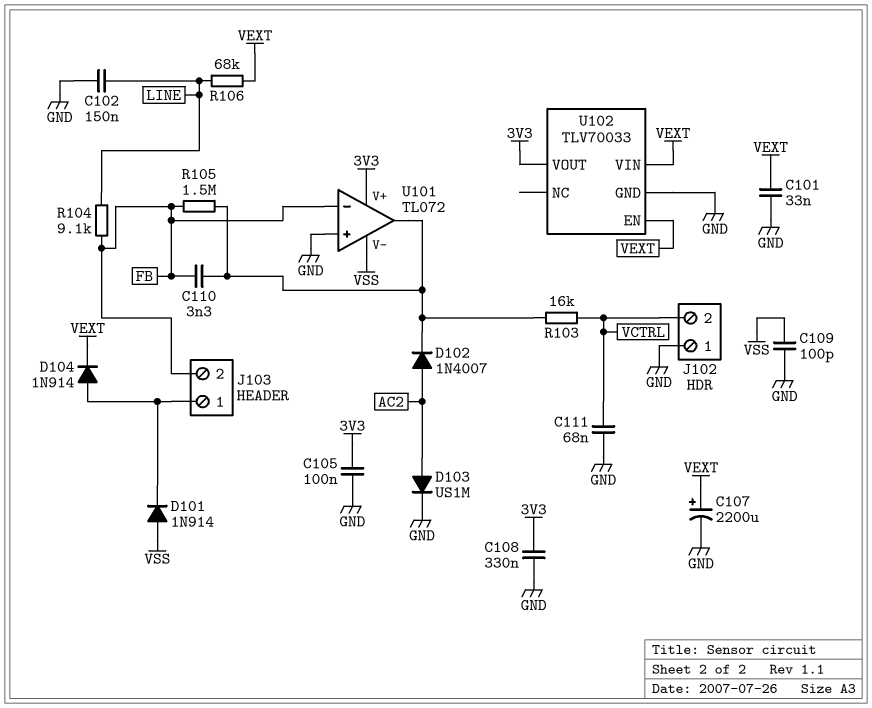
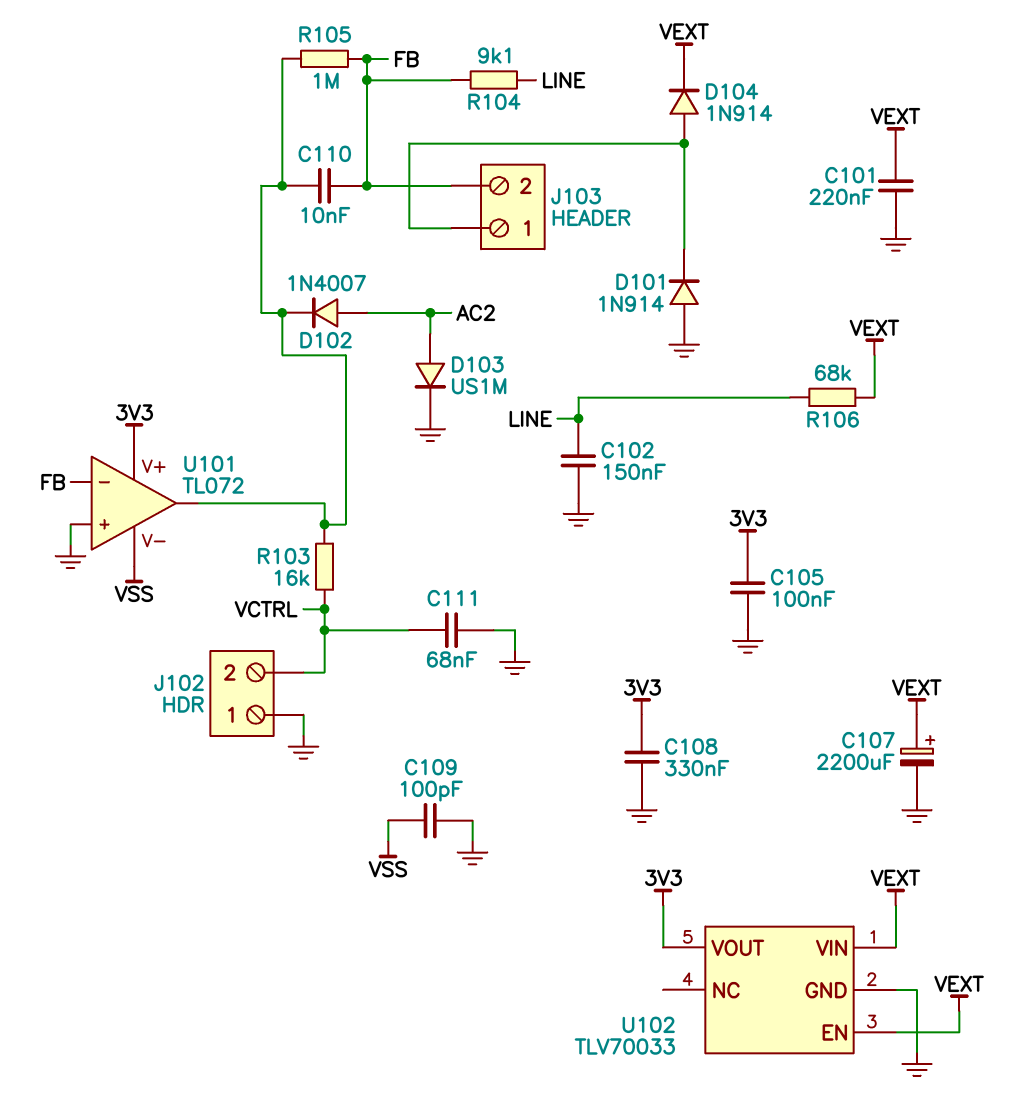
C101: 33nF (GND, VEXT) -> 220nF (GND, VEXT)
C110: 3.3nF (FB, U101/out) -> 10nF (FB, U101/out)
D101: diode 1N914 (A VSS, K J103/1) -> diode 1N914 (A GND, K J103/1)
R105: 1.5M (FB, U101/out) -> 1M (FB, U101/out)

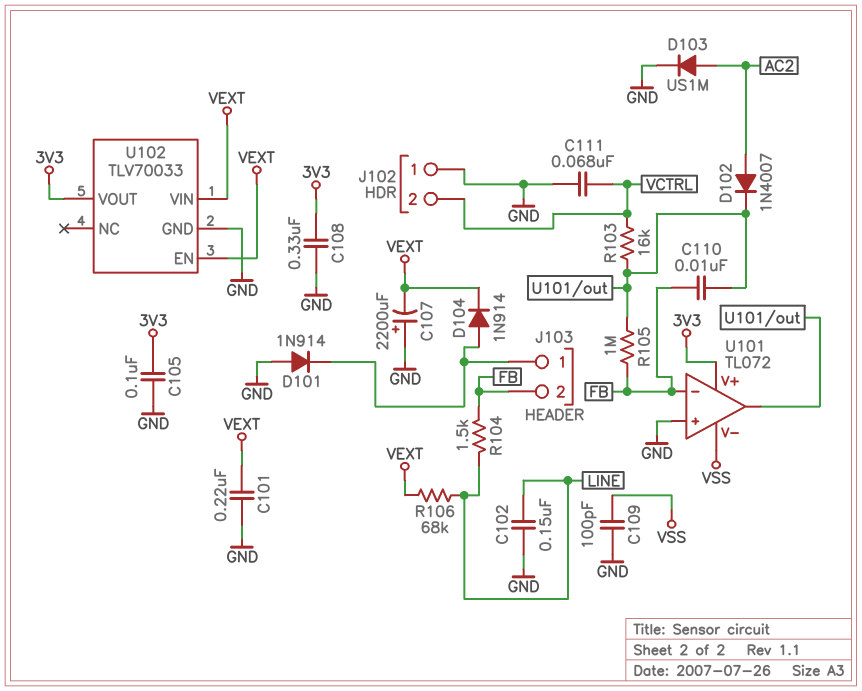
C107: 2200uF (plus VEXT, minus GND) -> 2200uF (plus GND, minus VEXT)
R104: 9.1k (FB, LINE) -> 1.5k (FB, LINE)

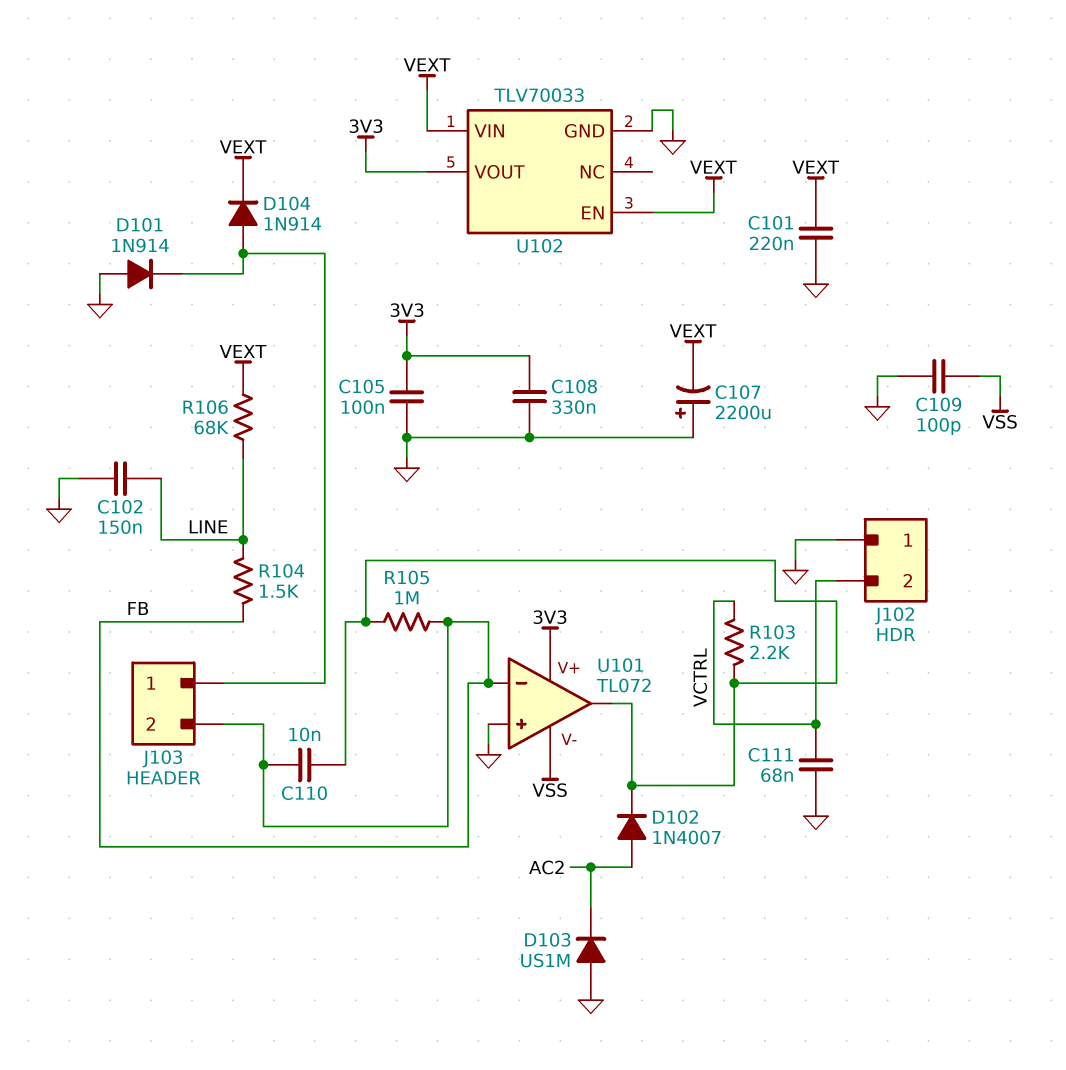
D103: diode US1M (A AC2, K GND) -> diode US1M (A GND, K AC2)
R103: 16k (U101/out, VCTRL) -> 2.2k (U101/out, VCTRL)

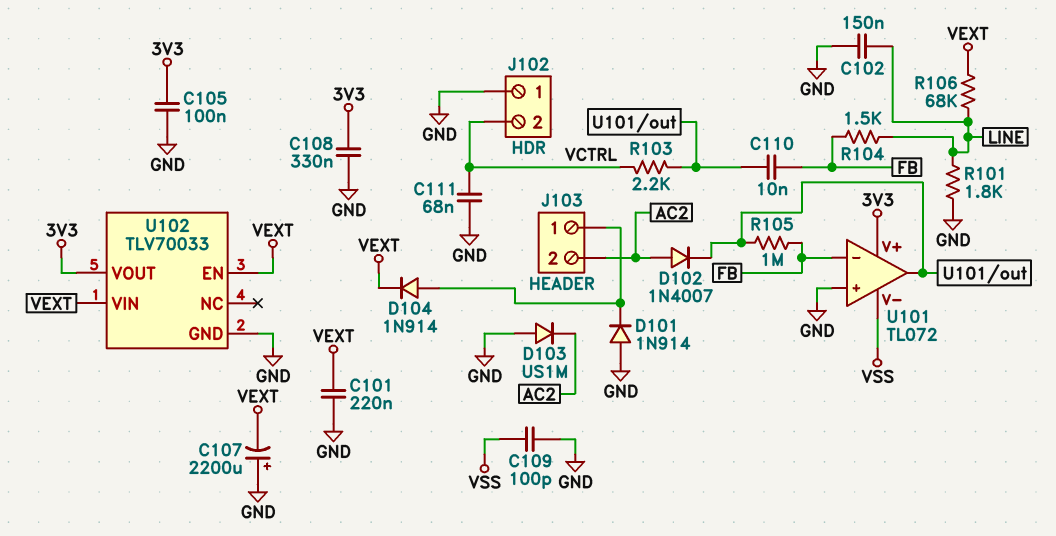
J103 pin 2: FB -> AC2
R101: none -> 1.8k (GND, LINE)

